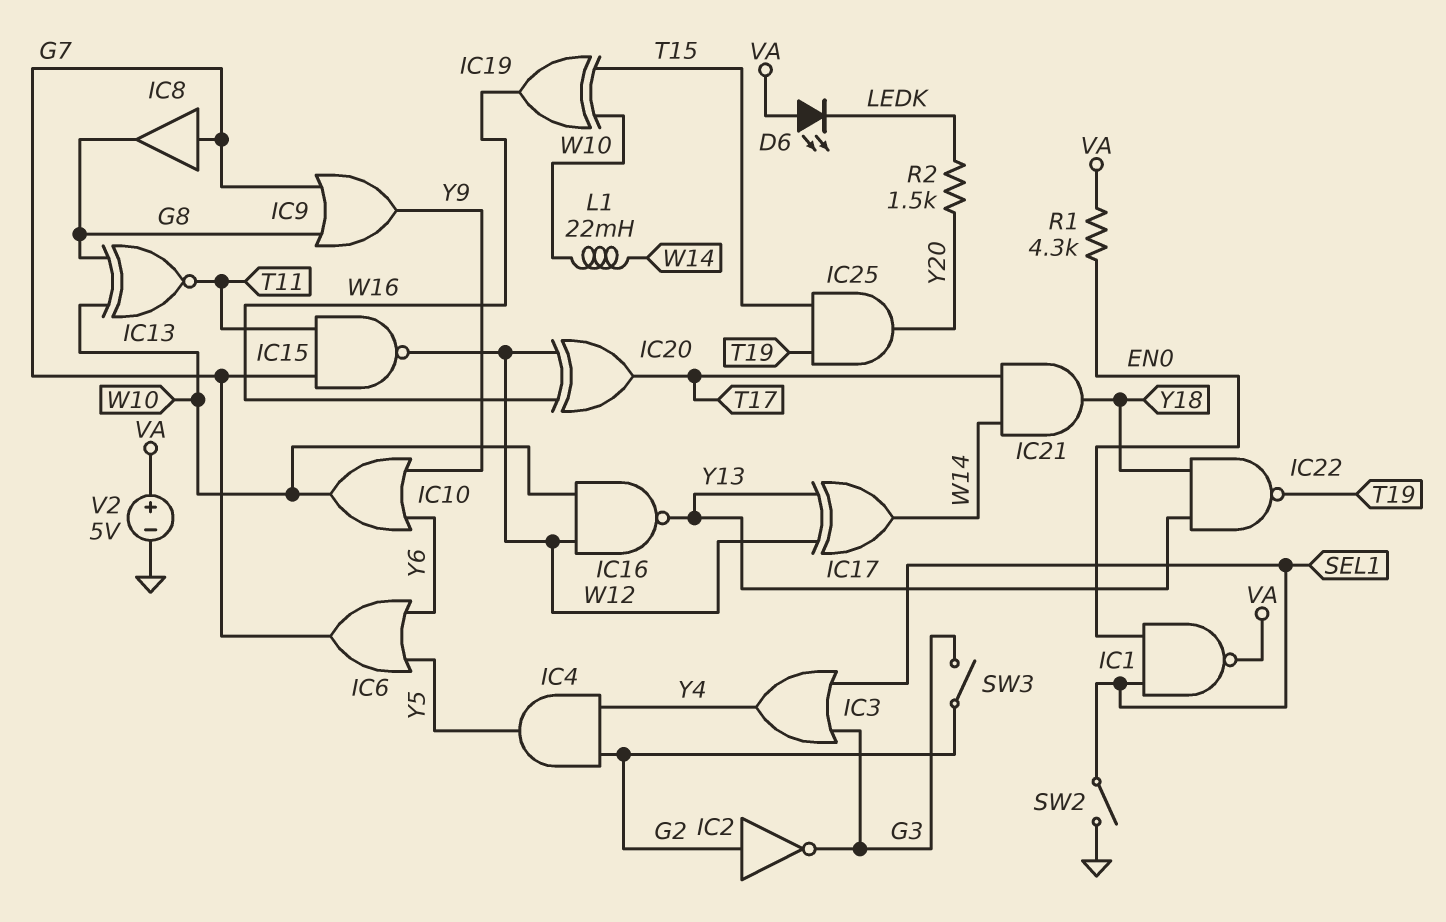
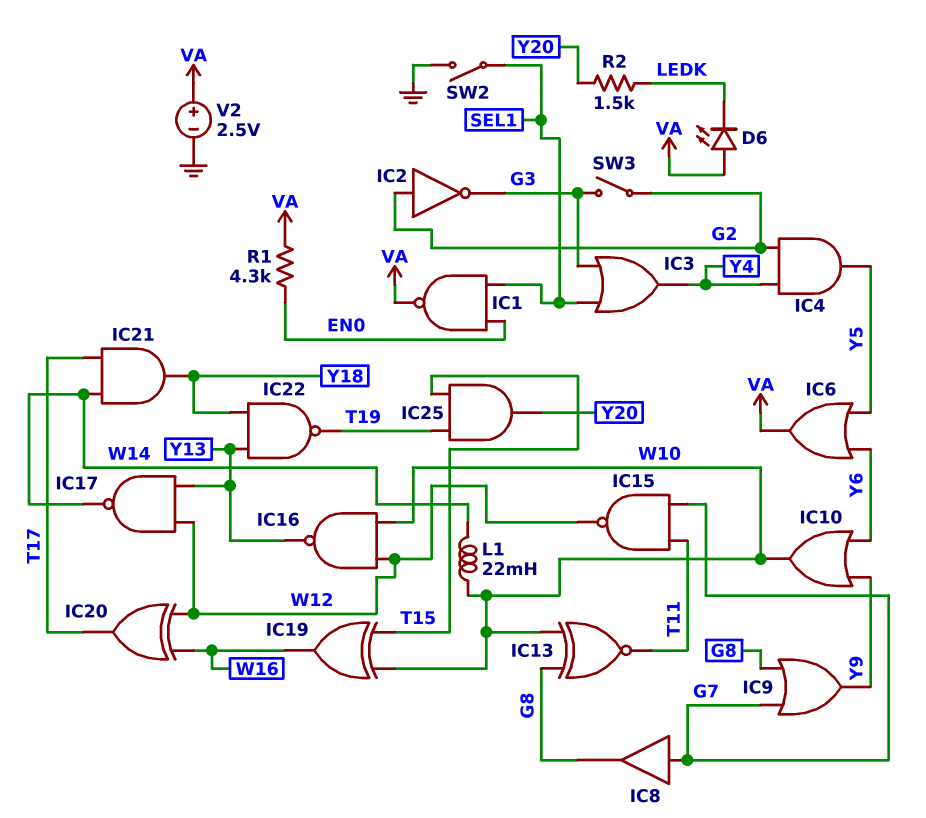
IC6: OR (in Y5, in Y6, out G7) -> OR (in Y5, in Y6, out VA)
IC17: XOR (in W12, in Y13, out W14) -> NAND (in W12, in Y13, out W14)
V2: 5V (plus VA, minus GND) -> 2.5V (plus VA, minus GND)

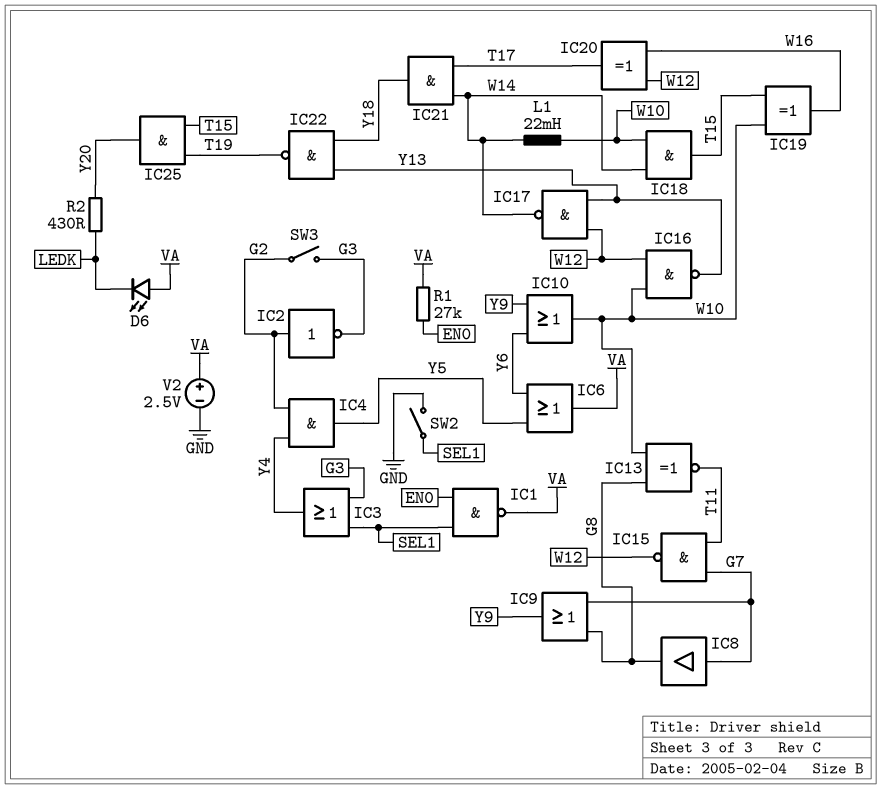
IC18: none -> AND (in W10, in W14, out T15)
R1: 4.3k (EN0, VA) -> 27k (EN0, VA)
R2: 1.5k (LEDK, Y20) -> 430 (LEDK, Y20)

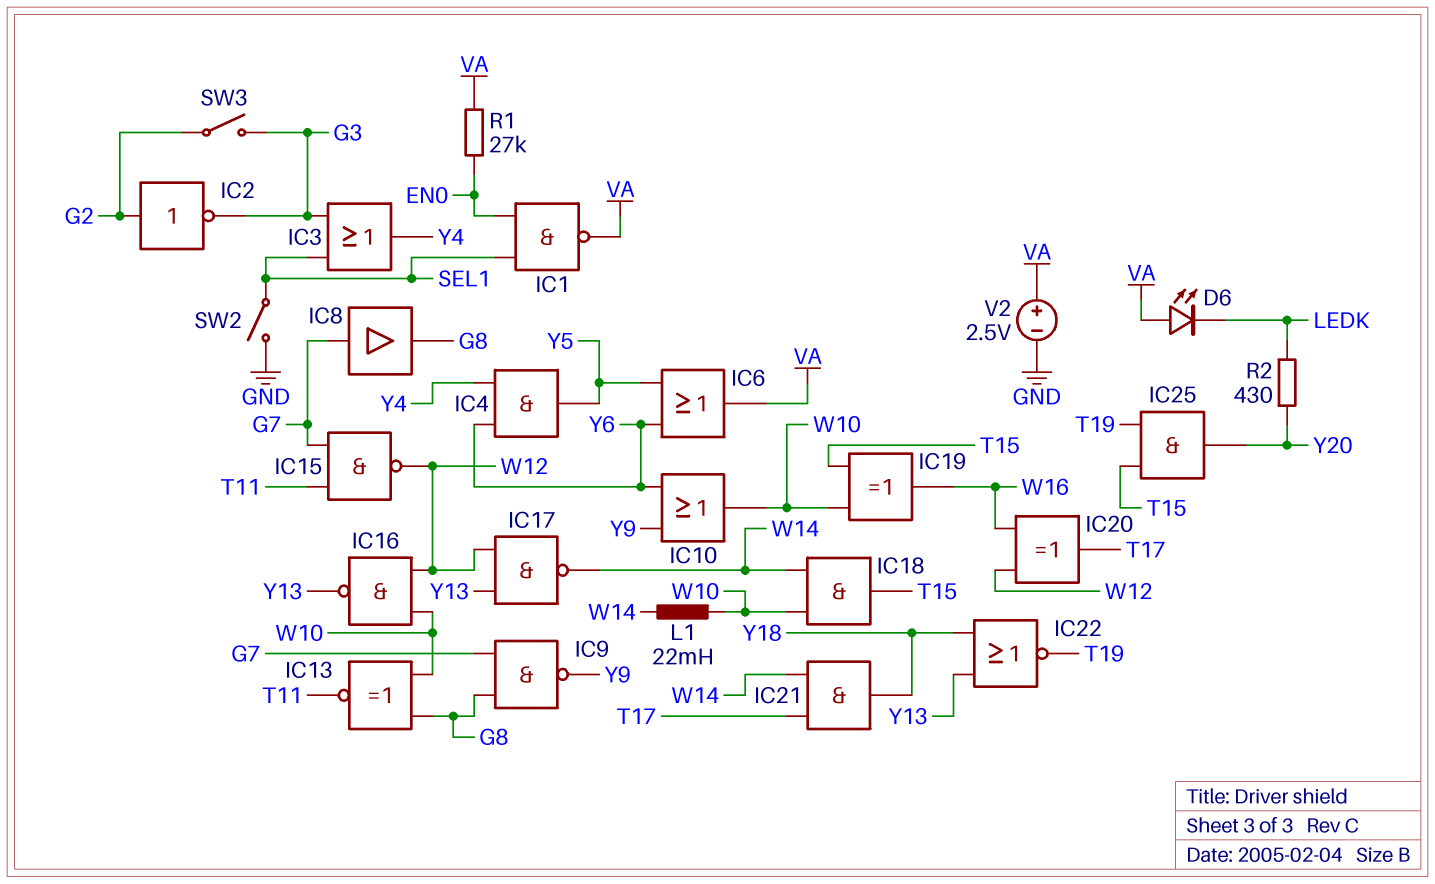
IC4: AND (in G2, in Y4, out Y5) -> AND (in Y4, in Y6, out Y5)
IC9: OR (in G7, in G8, out Y9) -> NAND (in G7, in G8, out Y9)
IC22: NAND (in Y13, in Y18, out T19) -> NOR (in Y13, in Y18, out T19)

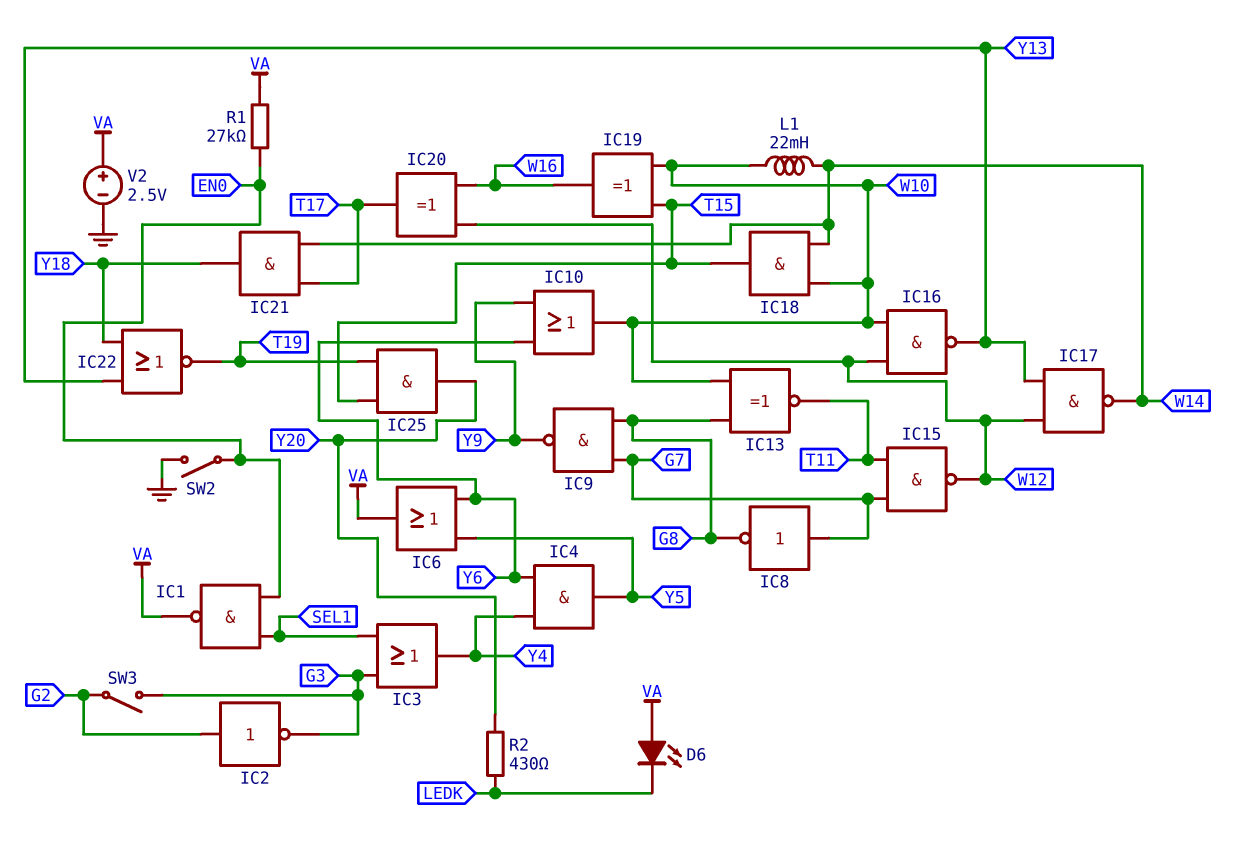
IC8: buffer (in G7, out G8) -> NOT (in G7, out G8)
SW2: switch (GND, SEL1) -> switch (EN0, GND)

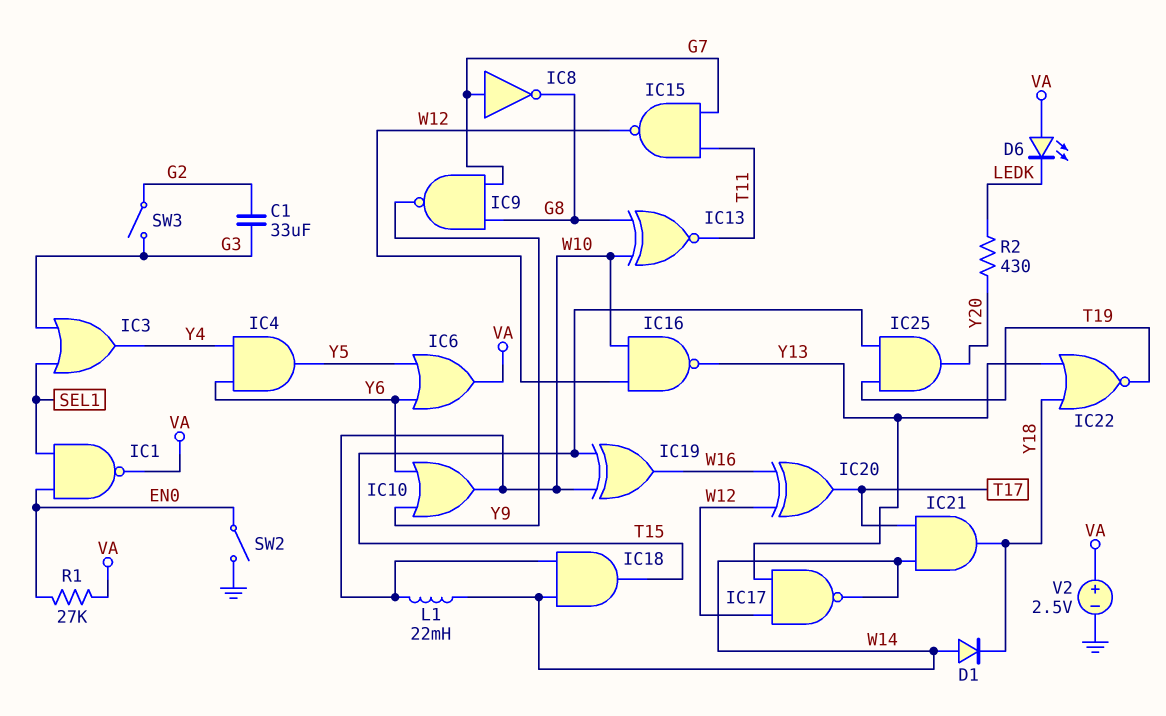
C1: none -> 33uF (G2, G3)
D1: none -> diode (A W14, K Y18)
IC2: NOT (in G2, out G3) -> none

